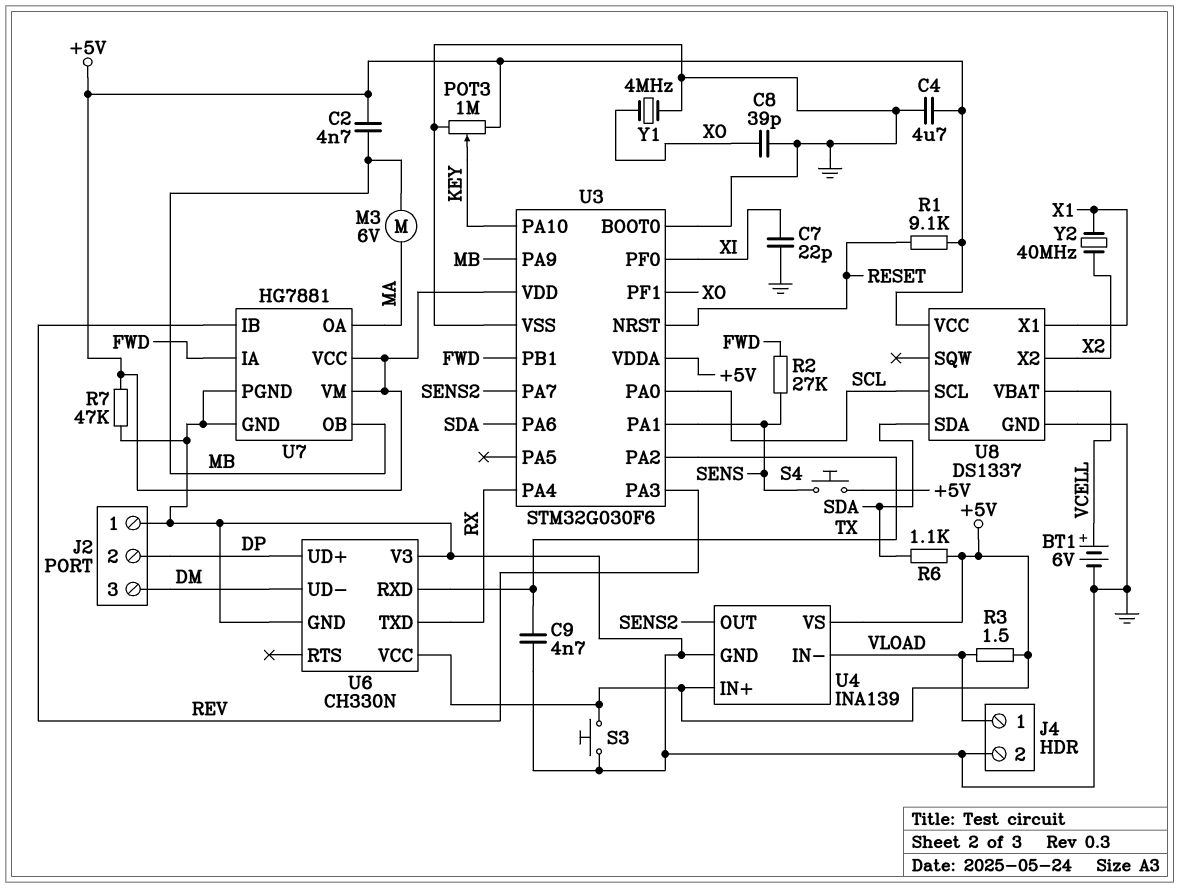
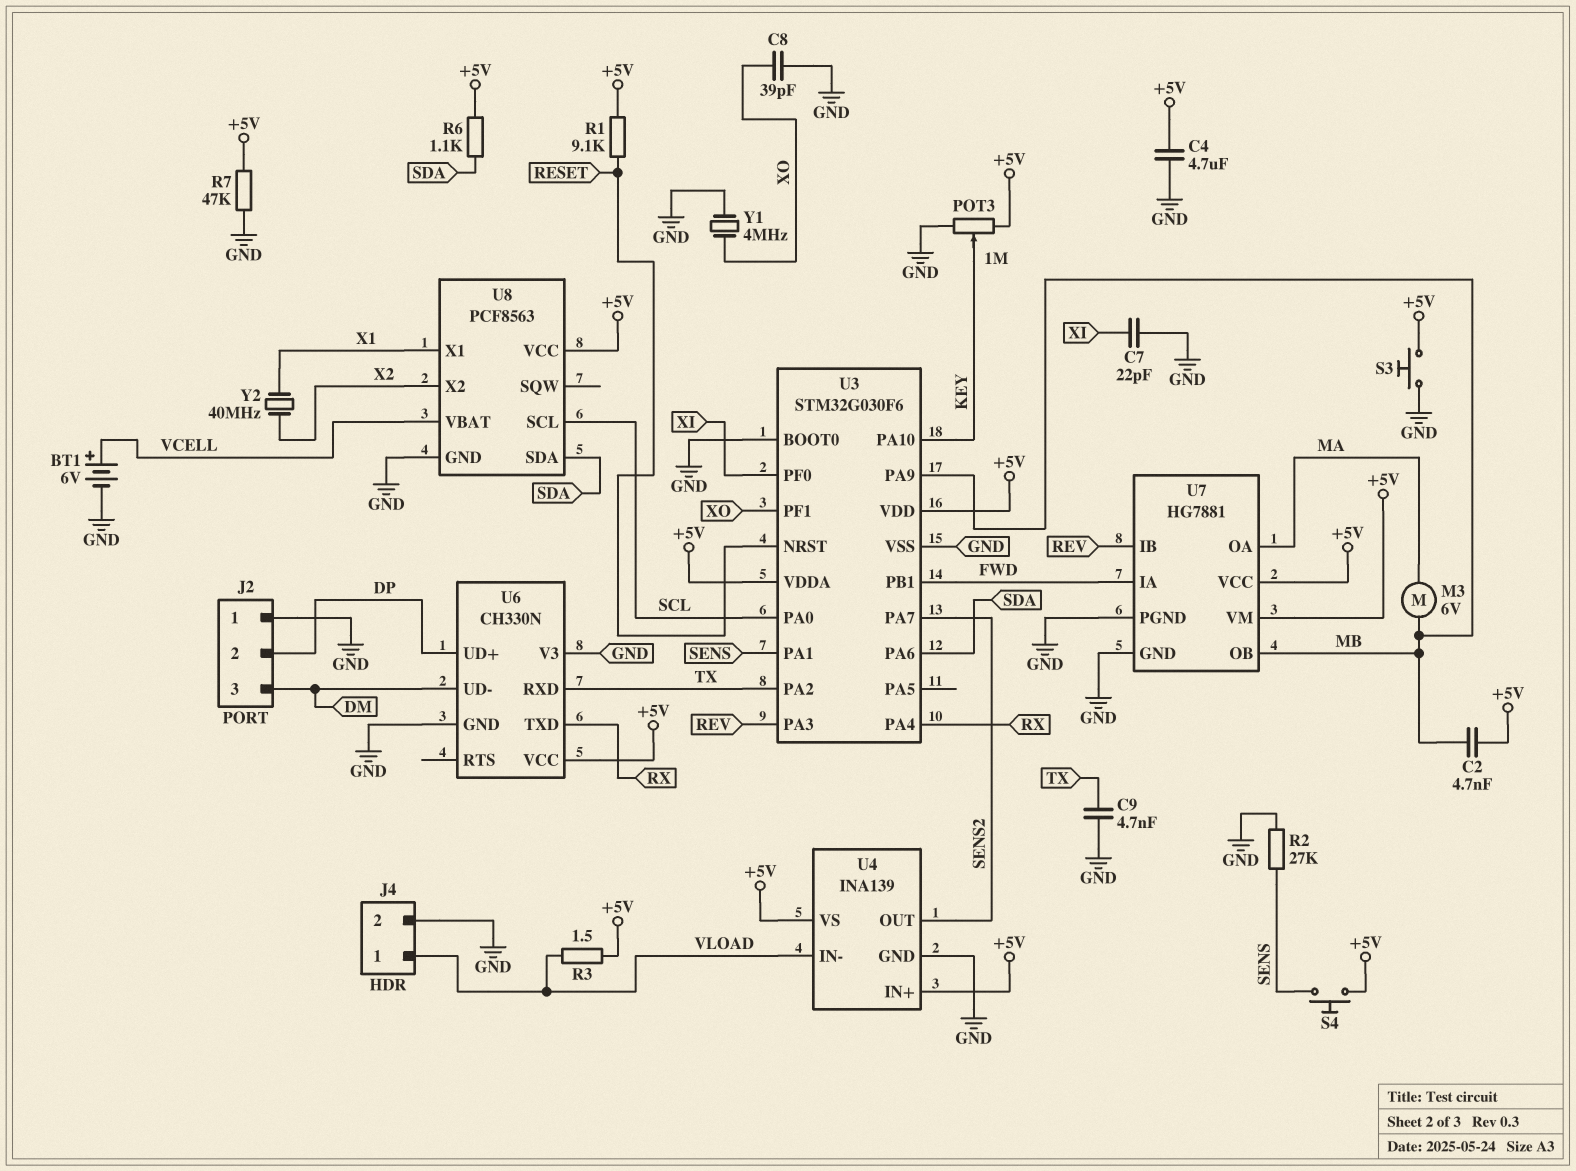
R2: 27k (FWD, SENS) -> 27k (GND, SENS)
U8: DS1337 -> PCF8563

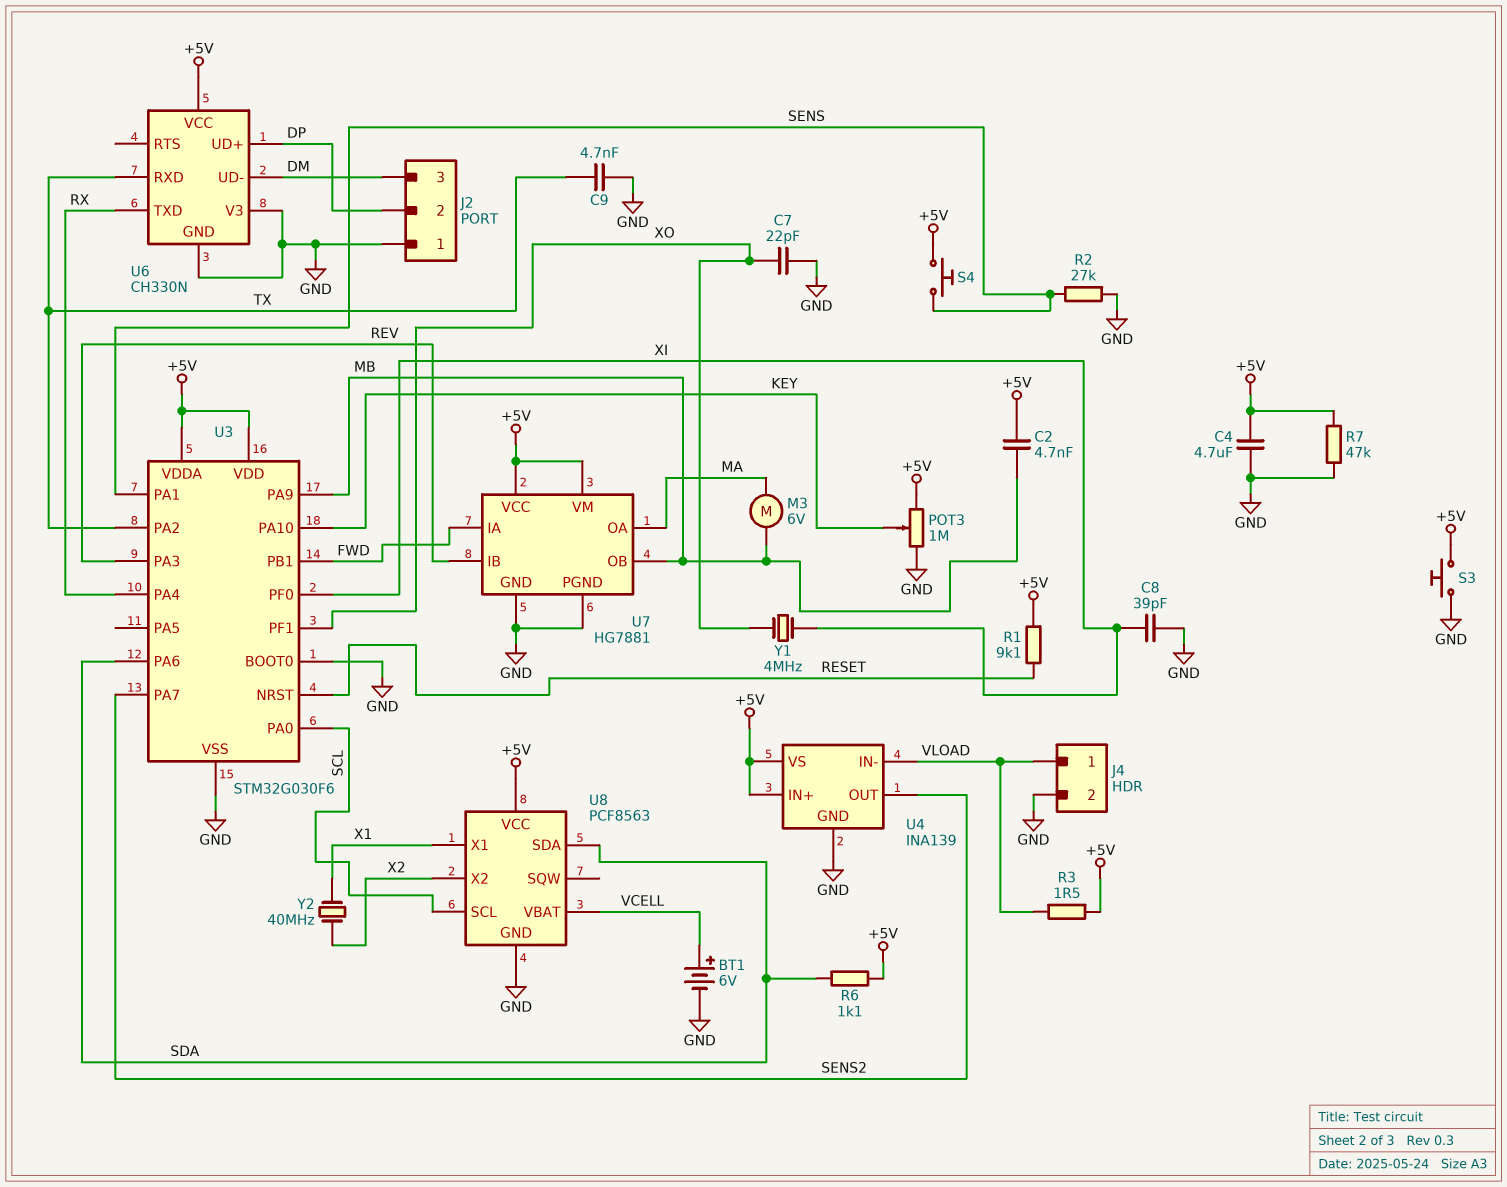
C7: 22pF (GND, XI) -> 22pF (GND, XO)
C8: 39pF (GND, XO) -> 39pF (GND, XI)
Y1: 4MHz (GND, XO) -> 4MHz (XI, XO)

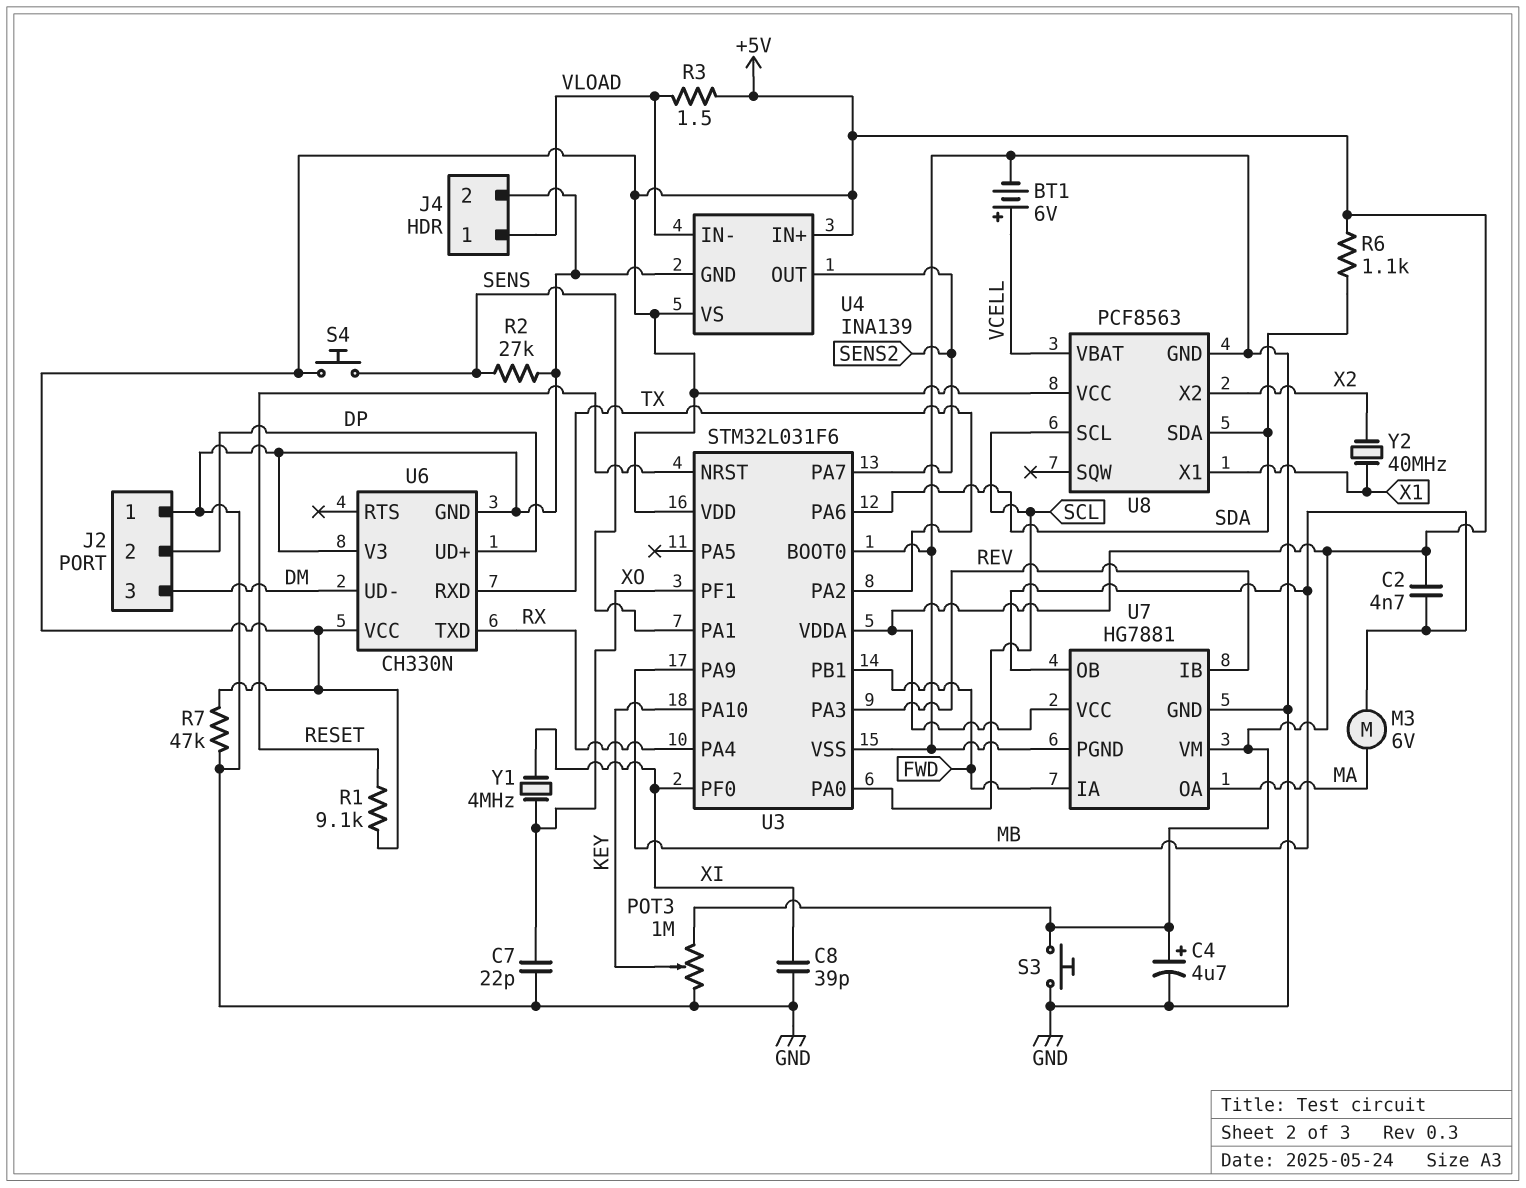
C4: 4.7uF (+5V, GND) -> 4.7uF (plus +5V, minus GND)
C9: 4.7nF (GND, TX) -> none
U3: STM32G030F6 -> STM32L031F6

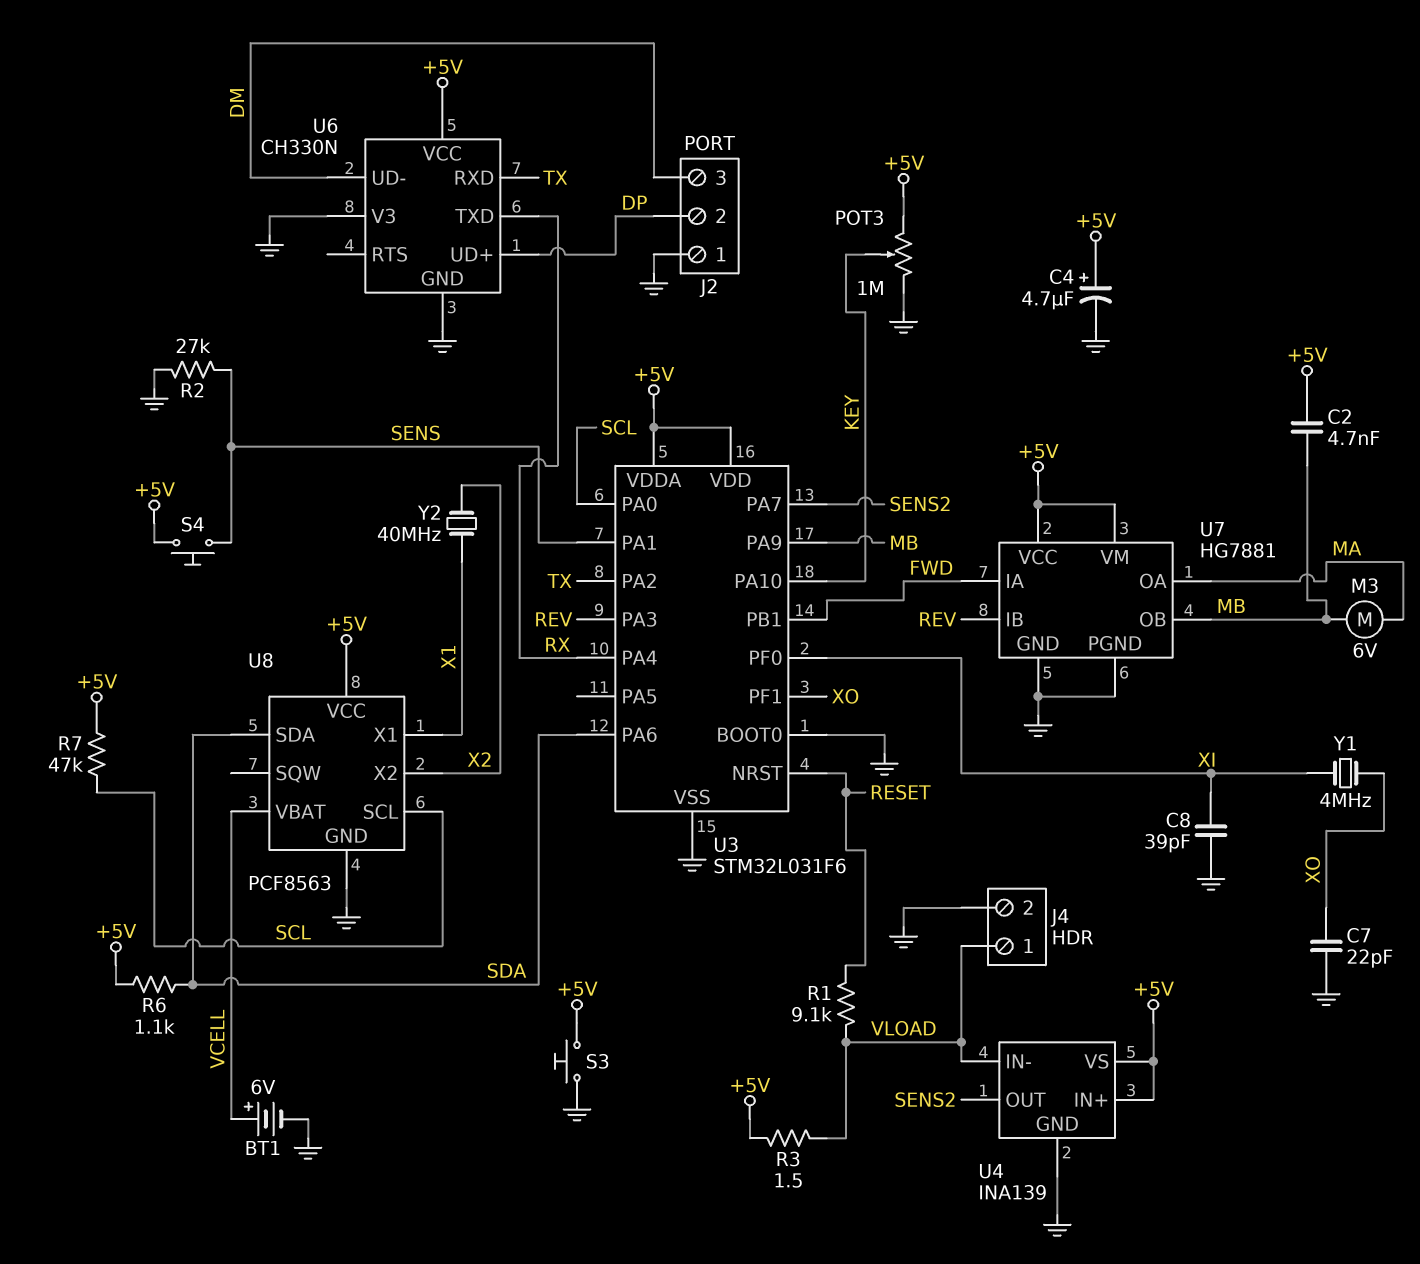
R1: 9.1k (+5V, RESET) -> 9.1k (RESET, VLOAD)
R7: 47k (+5V, GND) -> 47k (+5V, SCL)

